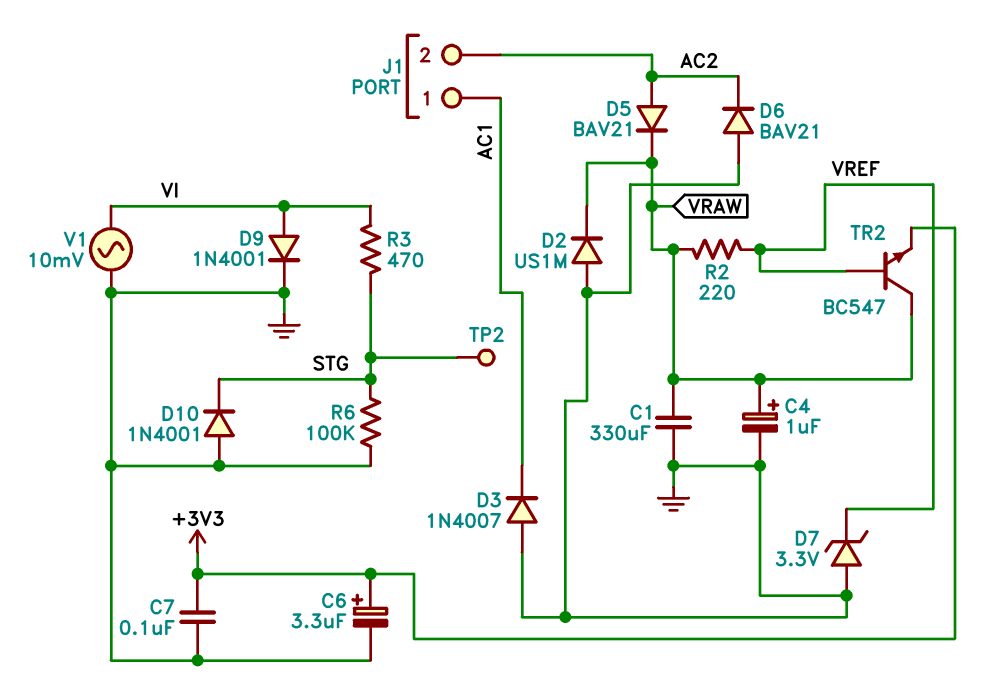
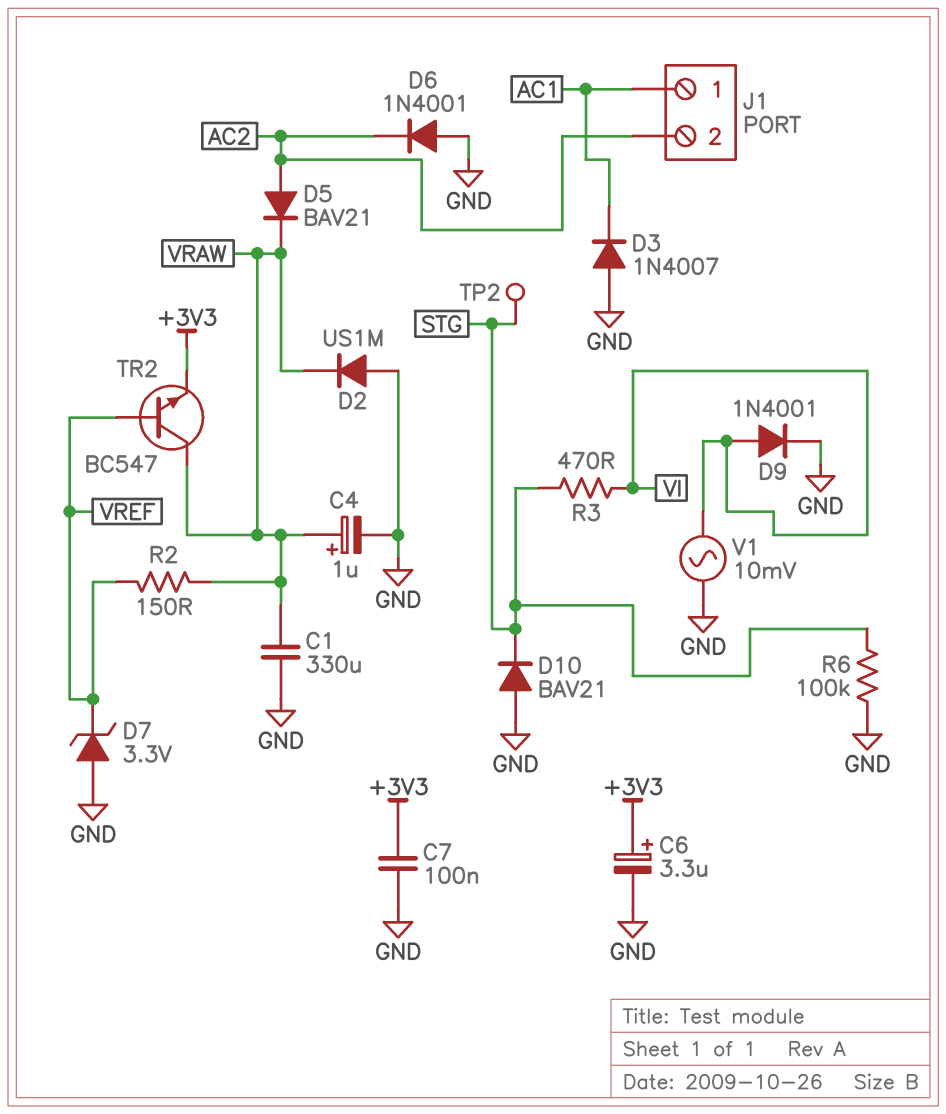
D6: diode BAV21 (A GND, K AC2) -> diode 1N4001 (A GND, K AC2)
D10: diode 1N4001 (A GND, K STG) -> diode BAV21 (A GND, K STG)
R2: 220 (VRAW, VREF) -> 150 (VRAW, VREF)

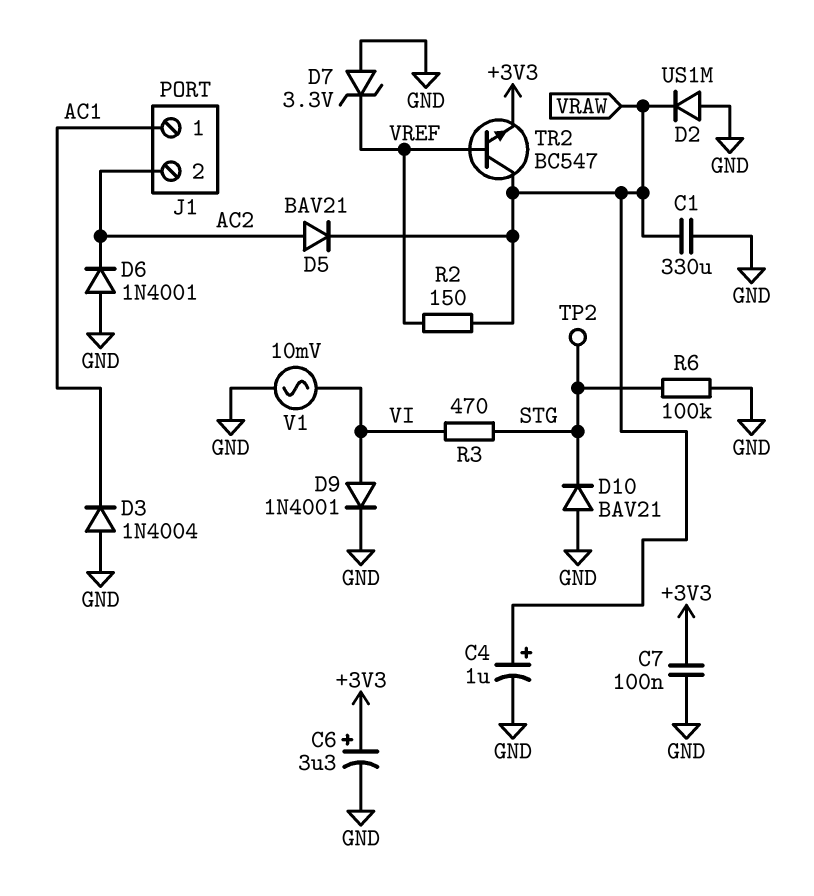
D3: diode 1N4007 (A GND, K AC1) -> diode 1N4004 (A GND, K AC1)

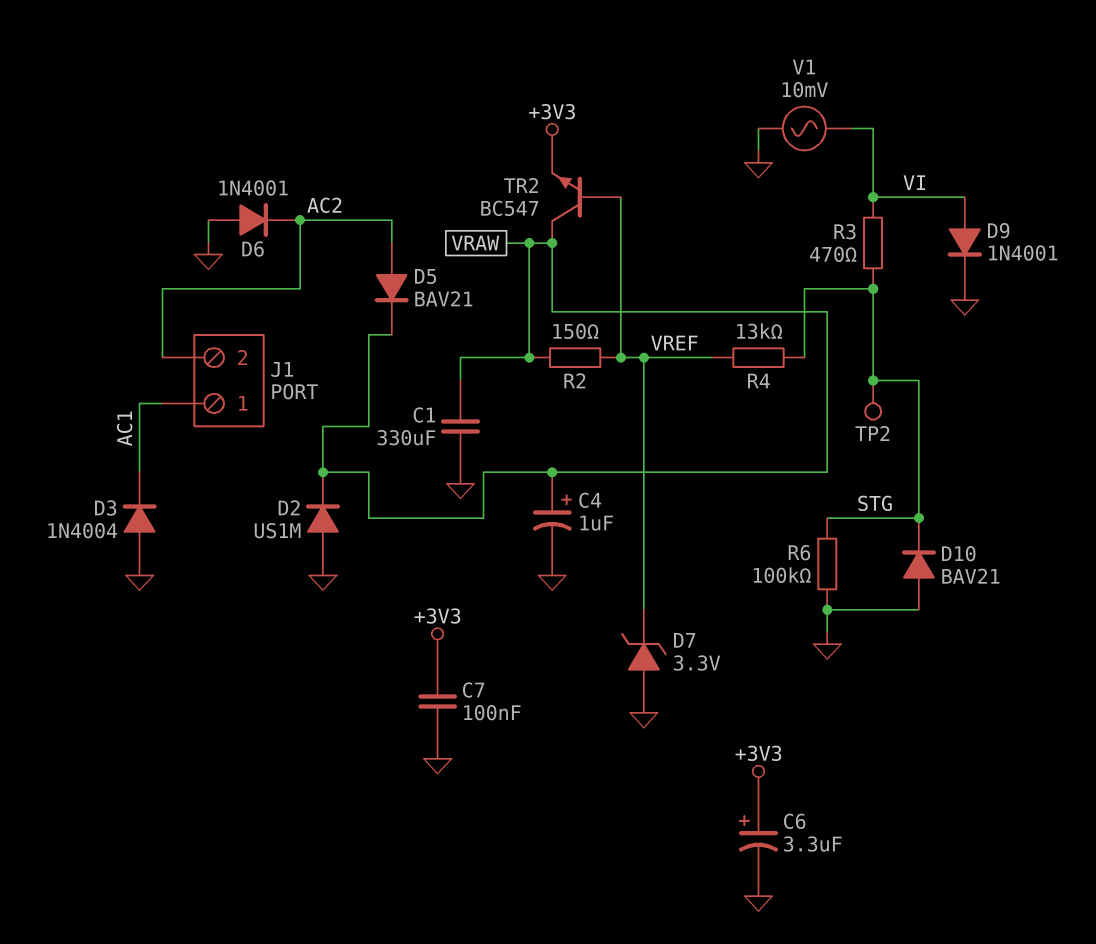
R4: none -> 13k (STG, VREF)

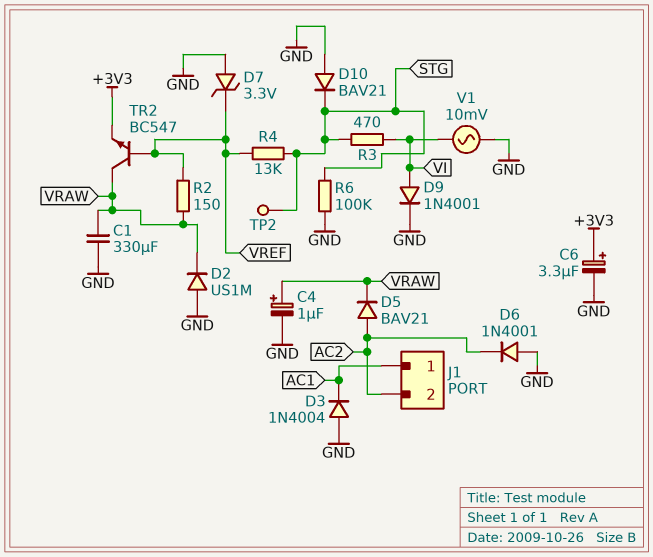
C7: 100nF (+3V3, GND) -> none

